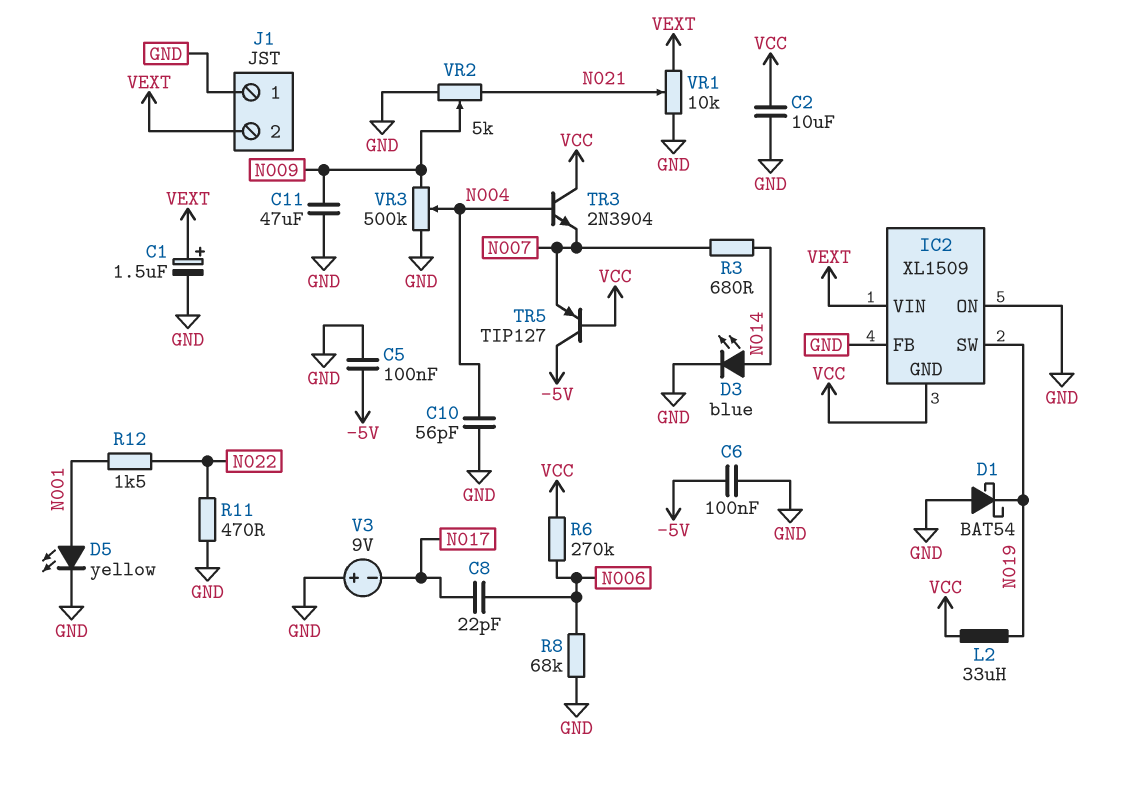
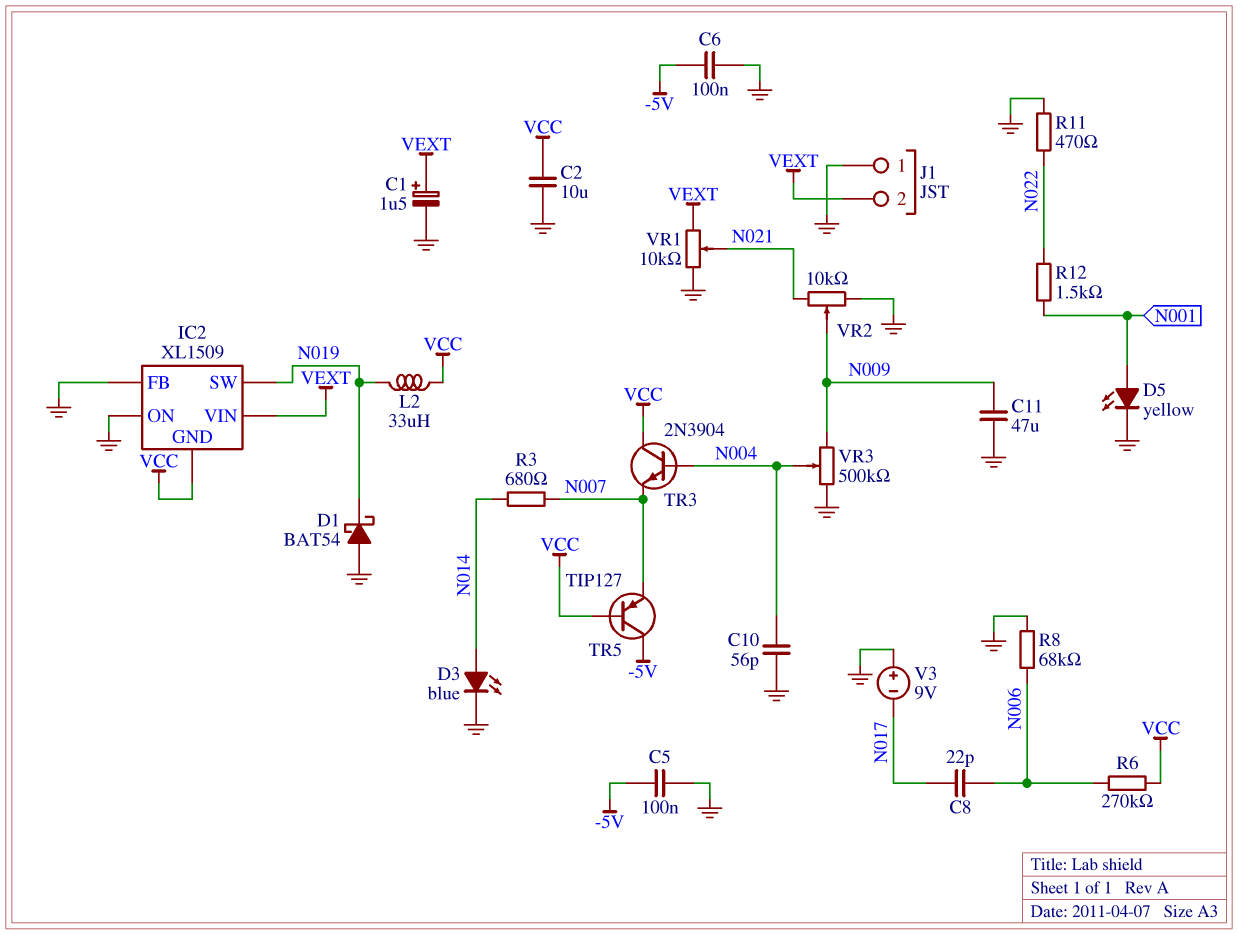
VR2: 5k (GND, N021, wiper N009) -> 10k (GND, N021, wiper N009)

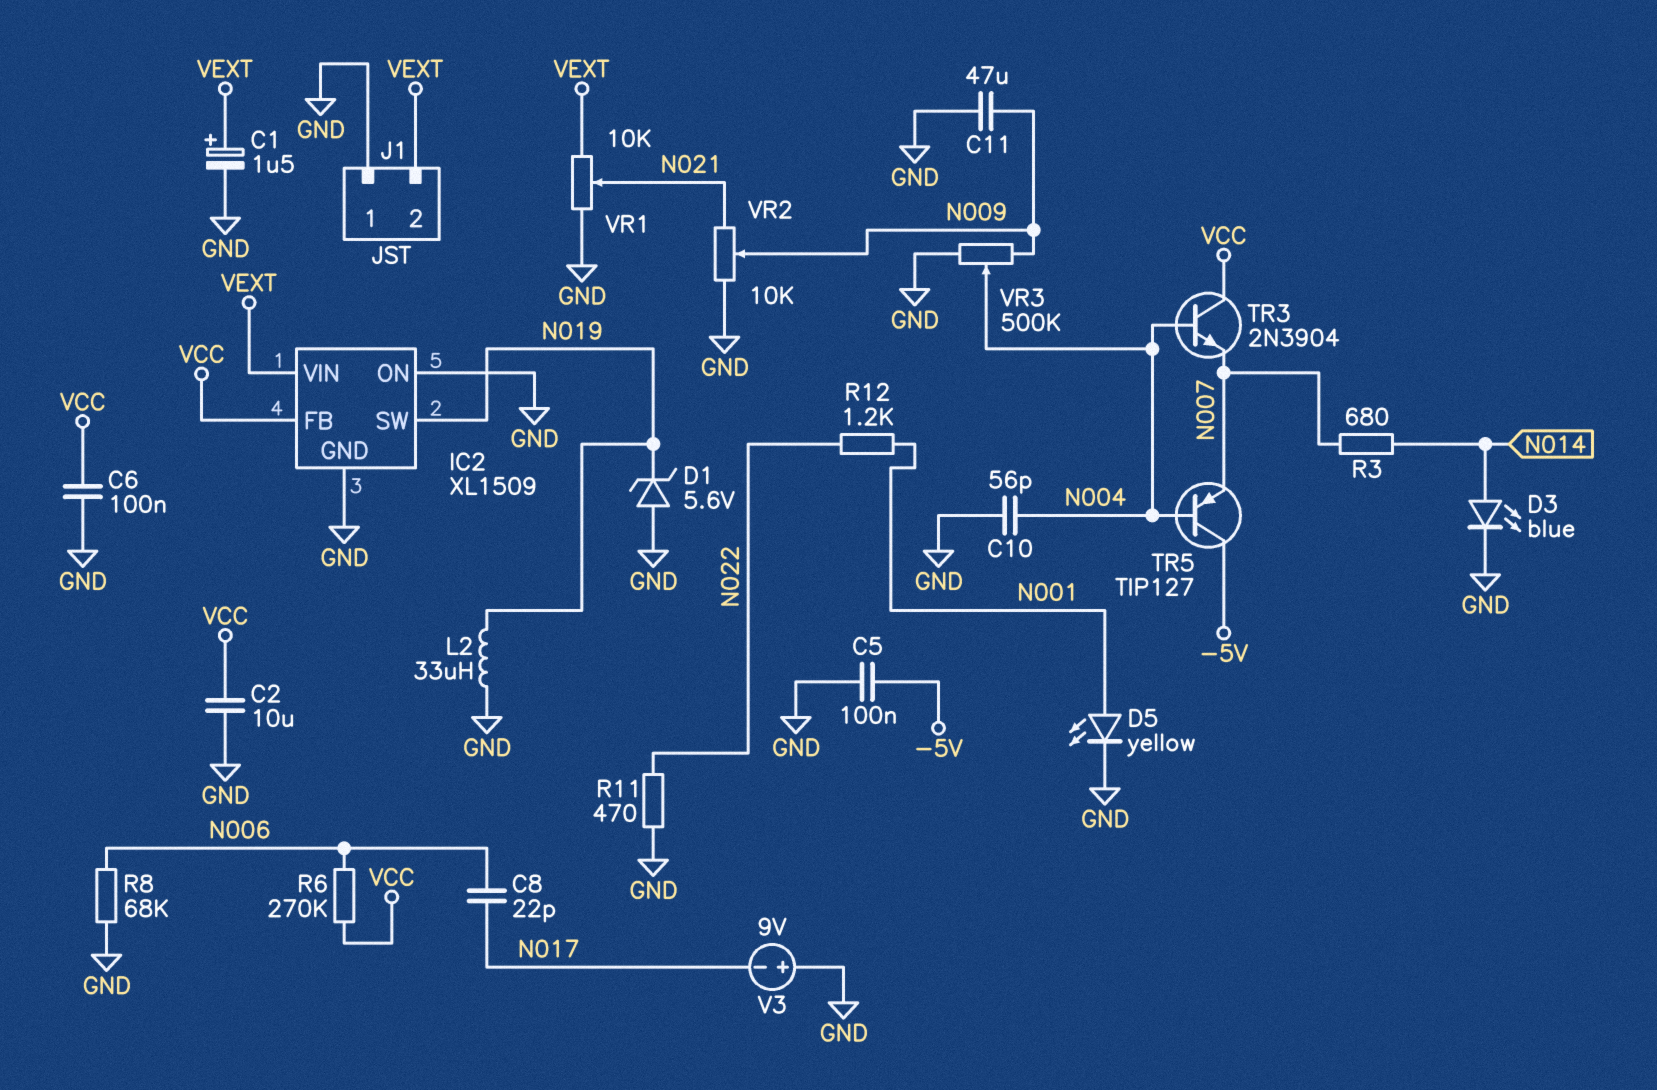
C6: 100nF (-5V, GND) -> 100nF (GND, VCC)
D1: schottky BAT54 (A GND, K N019) -> zener 5.6V (A GND, K N019)
IC2 pin FB: GND -> VCC
IC2 pin GND: VCC -> GND
L2: 33uH (N019, VCC) -> 33uH (GND, N019)
R12: 1.5k (N001, N022) -> 1.2k (N001, N022)
TR5: PNP TIP127 (B VCC, C -5V, E N007) -> PNP TIP127 (B N004, C -5V, E N007)

